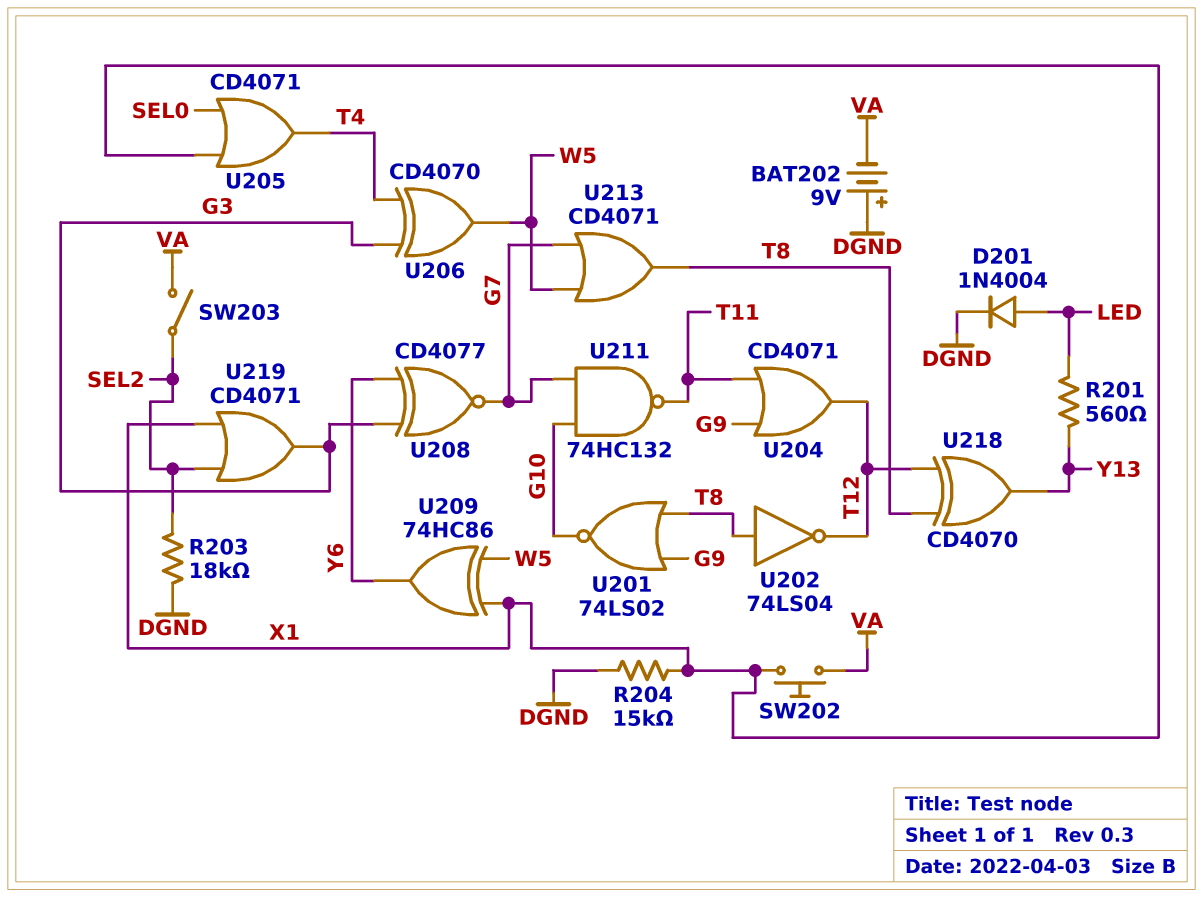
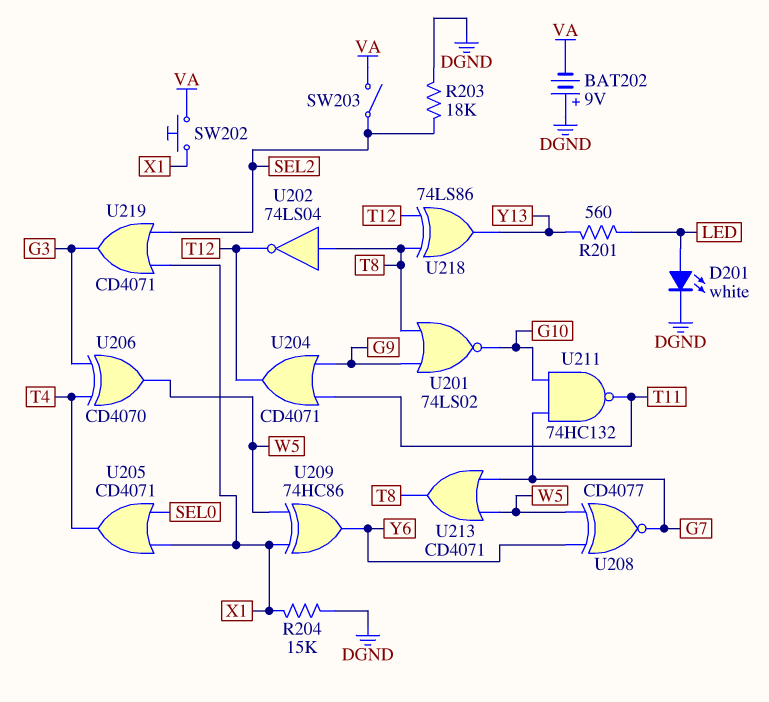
D201: diode 1N4004 (A LED, K DGND) -> LED white (A LED, K DGND)
U208: XNOR CD4077 (in G3, in Y6, out G7) -> XNOR CD4077 (in W5, in Y6, out G7)
U218: XOR CD4070 (in T8, in T12, out Y13) -> XOR 74LS86 (in T8, in T12, out Y13)

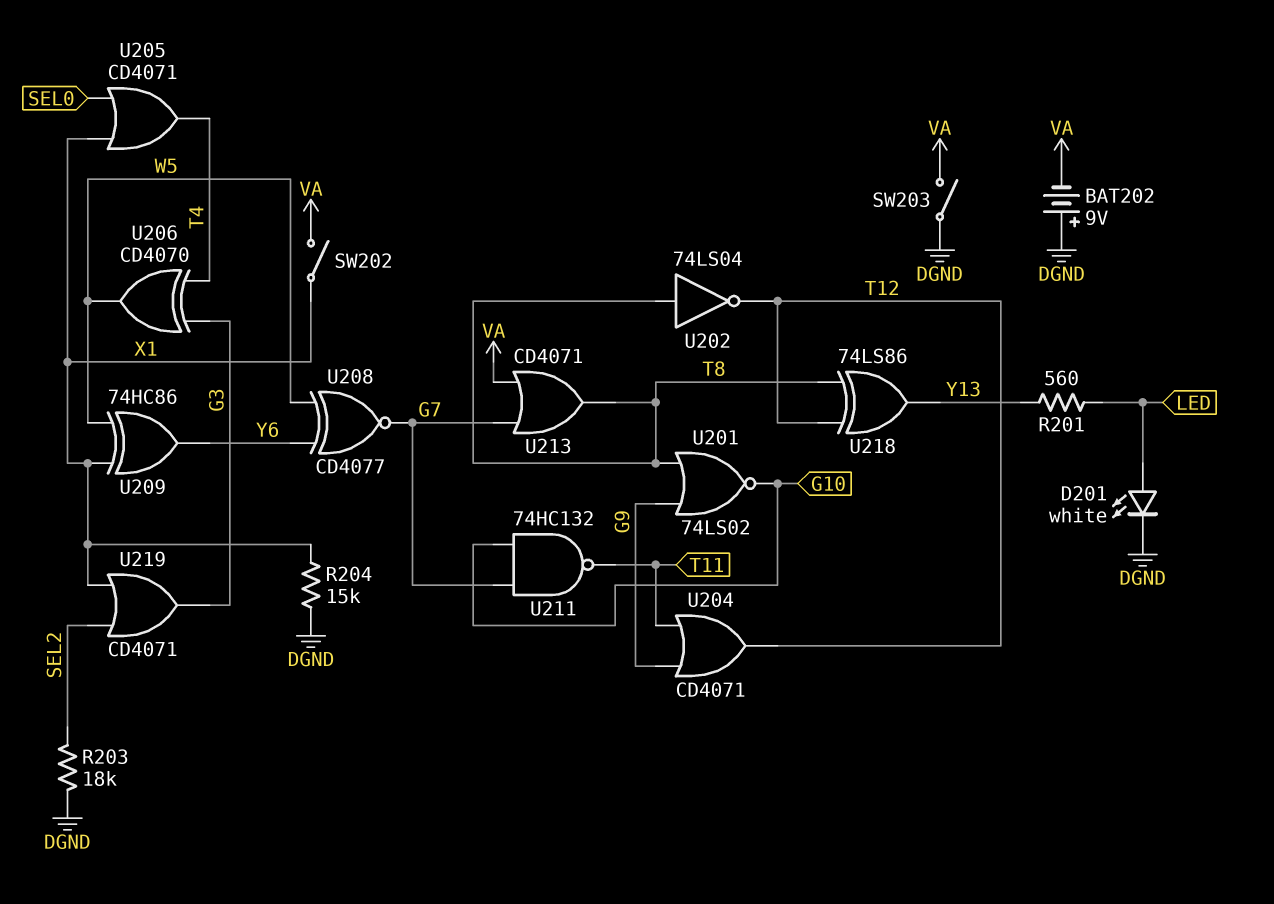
SW202: button (VA, X1) -> switch (VA, X1)
SW203: switch (SEL2, VA) -> switch (DGND, VA)
U213: OR CD4071 (in G7, in W5, out T8) -> OR CD4071 (in G7, in VA, out T8)

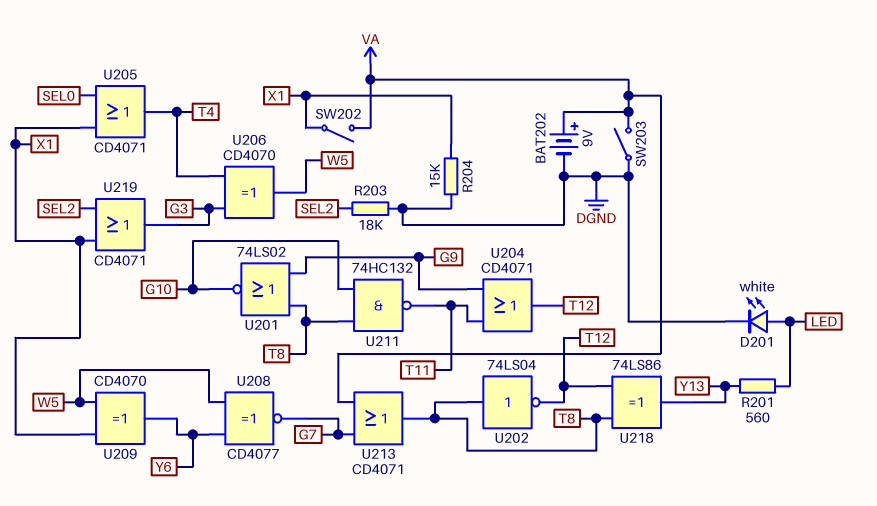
BAT202: 9V (plus DGND, minus VA) -> 9V (plus VA, minus DGND)
U209: XOR 74HC86 (in W5, in X1, out Y6) -> XOR CD4070 (in W5, in X1, out Y6)
U211: NAND 74HC132 (in G7, in G10, out T11) -> NAND 74HC132 (in G10, in T8, out T11)

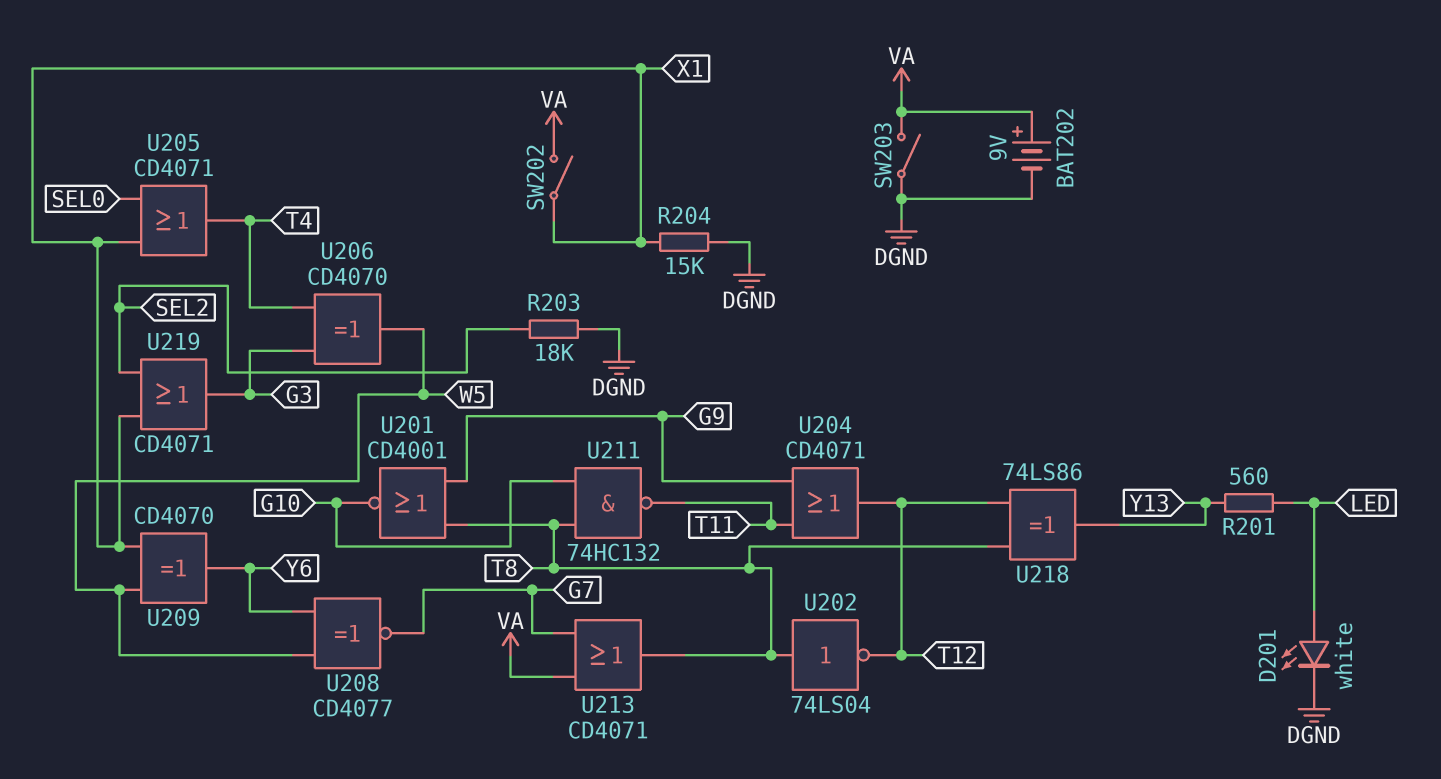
U201: NOR 74LS02 (in G9, in T8, out G10) -> NOR CD4001 (in G9, in T8, out G10)

